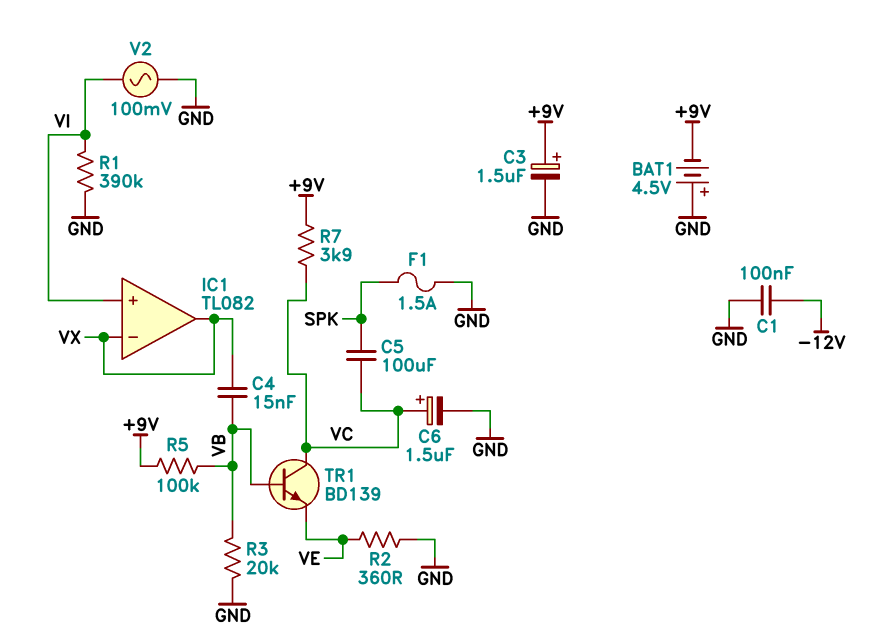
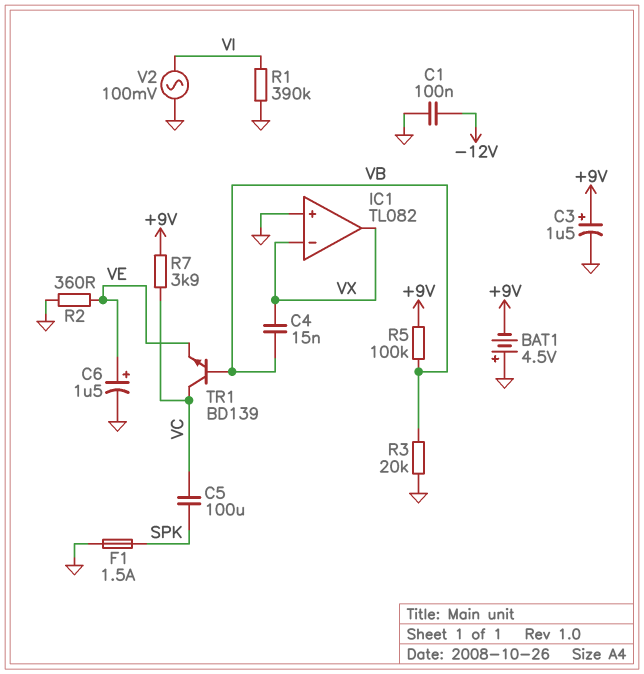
C6: 1.5uF (plus VC, minus GND) -> 1.5uF (plus VE, minus GND)
IC1 pin in+: VI -> GND

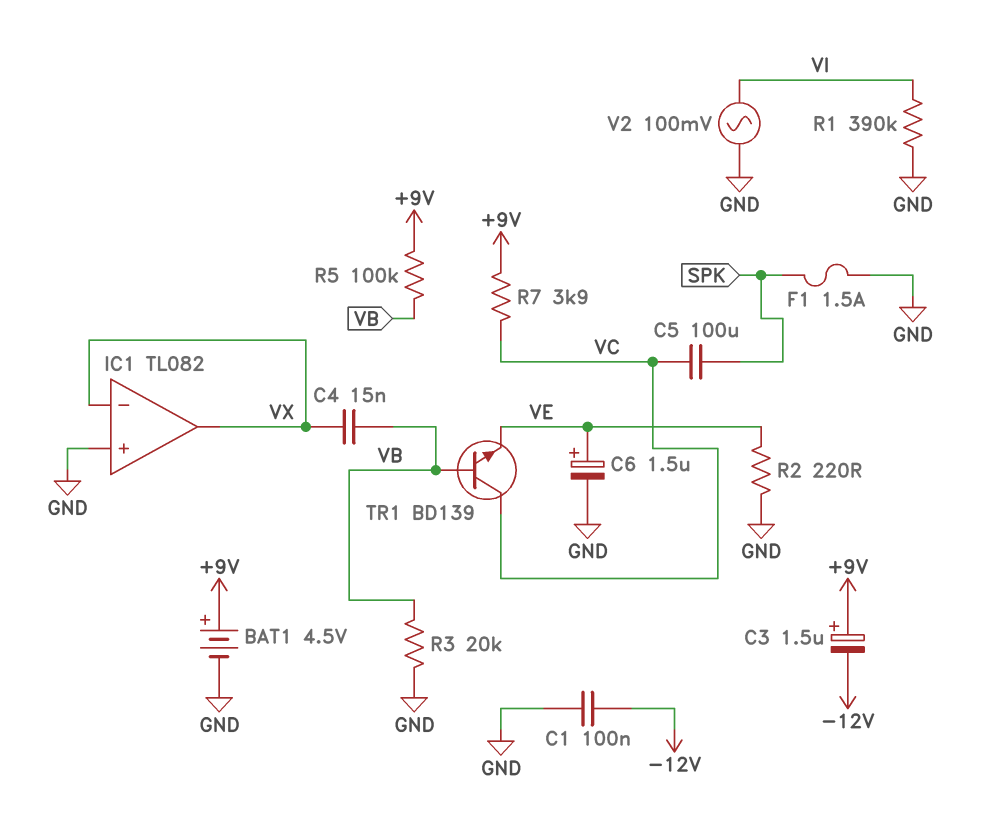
BAT1: 4.5V (plus GND, minus +9V) -> 4.5V (plus +9V, minus GND)
C3: 1.5uF (plus +9V, minus GND) -> 1.5uF (plus +9V, minus -12V)
R2: 360 (GND, VE) -> 220 (GND, VE)

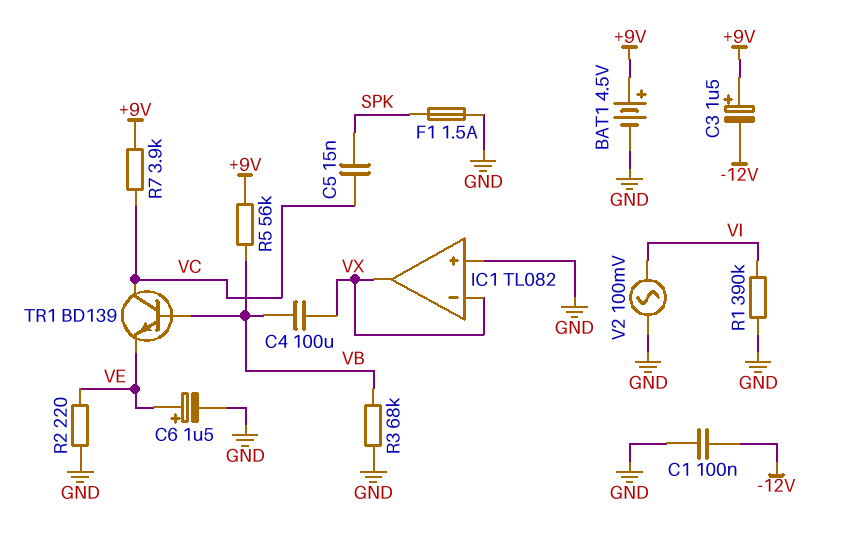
C4: 15nF (VB, VX) -> 100uF (VB, VX)
C5: 100uF (SPK, VC) -> 15nF (SPK, VC)
R3: 20k (GND, VB) -> 68k (GND, VB)
R5: 100k (+9V, VB) -> 56k (+9V, VB)

